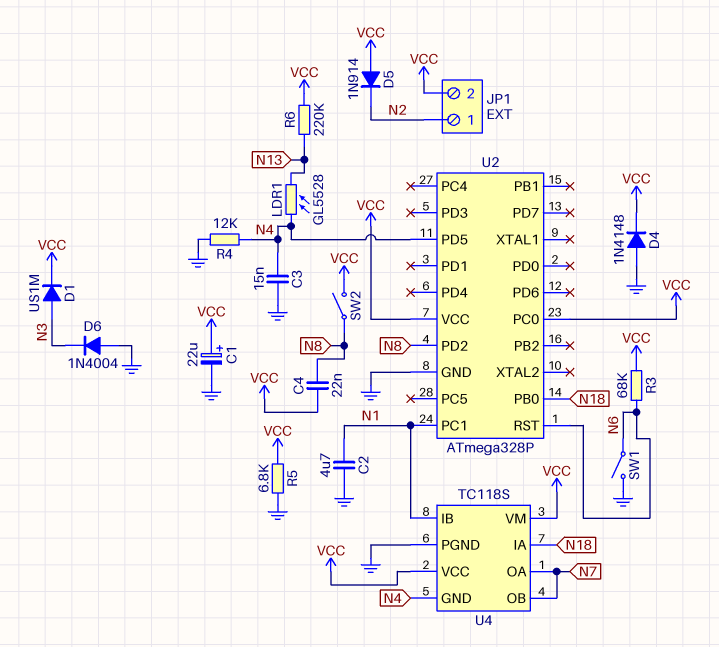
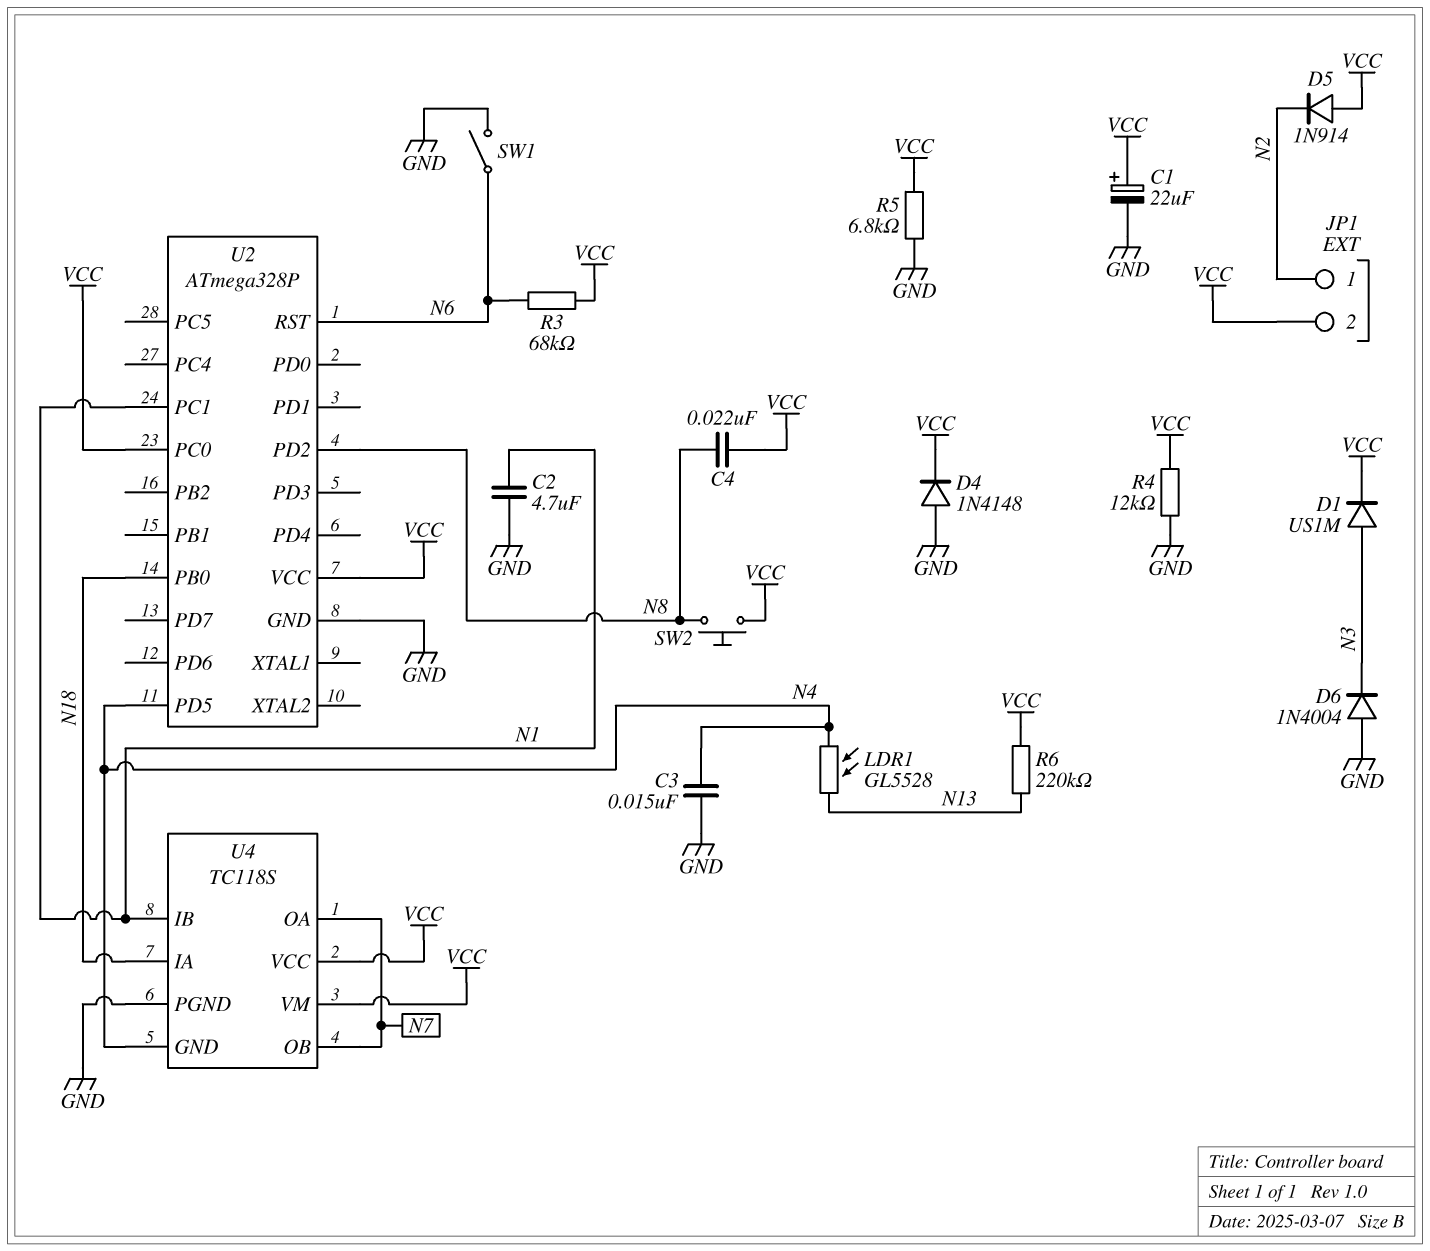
R4: 12k (GND, N4) -> 12k (GND, VCC)
SW2: switch (N8, VCC) -> button (N8, VCC)

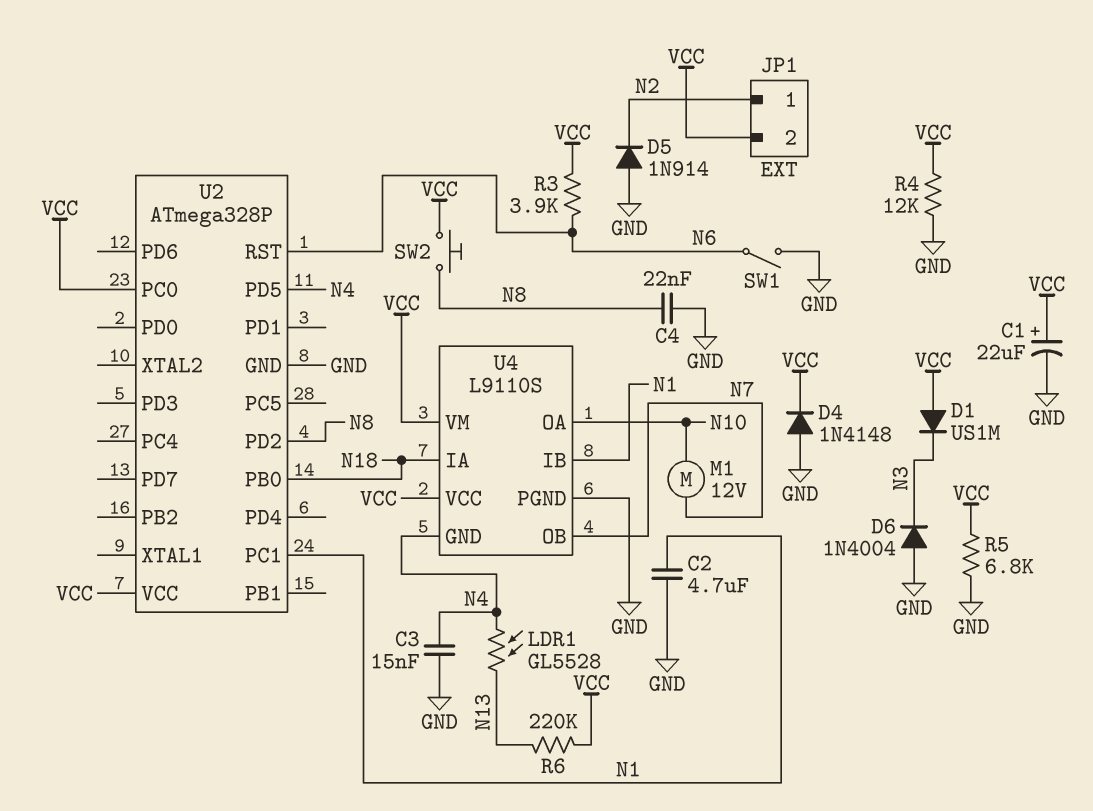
C4: 22nF (N8, VCC) -> 22nF (GND, N8)
D1: diode US1M (A N3, K VCC) -> diode US1M (A VCC, K N3)
D5: diode 1N914 (A VCC, K N2) -> diode 1N914 (A GND, K N2)
M1: none -> motor 12V (N7, N10)
R3: 68k (N6, VCC) -> 3.9k (N6, VCC)
U4: TC118S -> L9110S
U4 pin OA: N7 -> N10

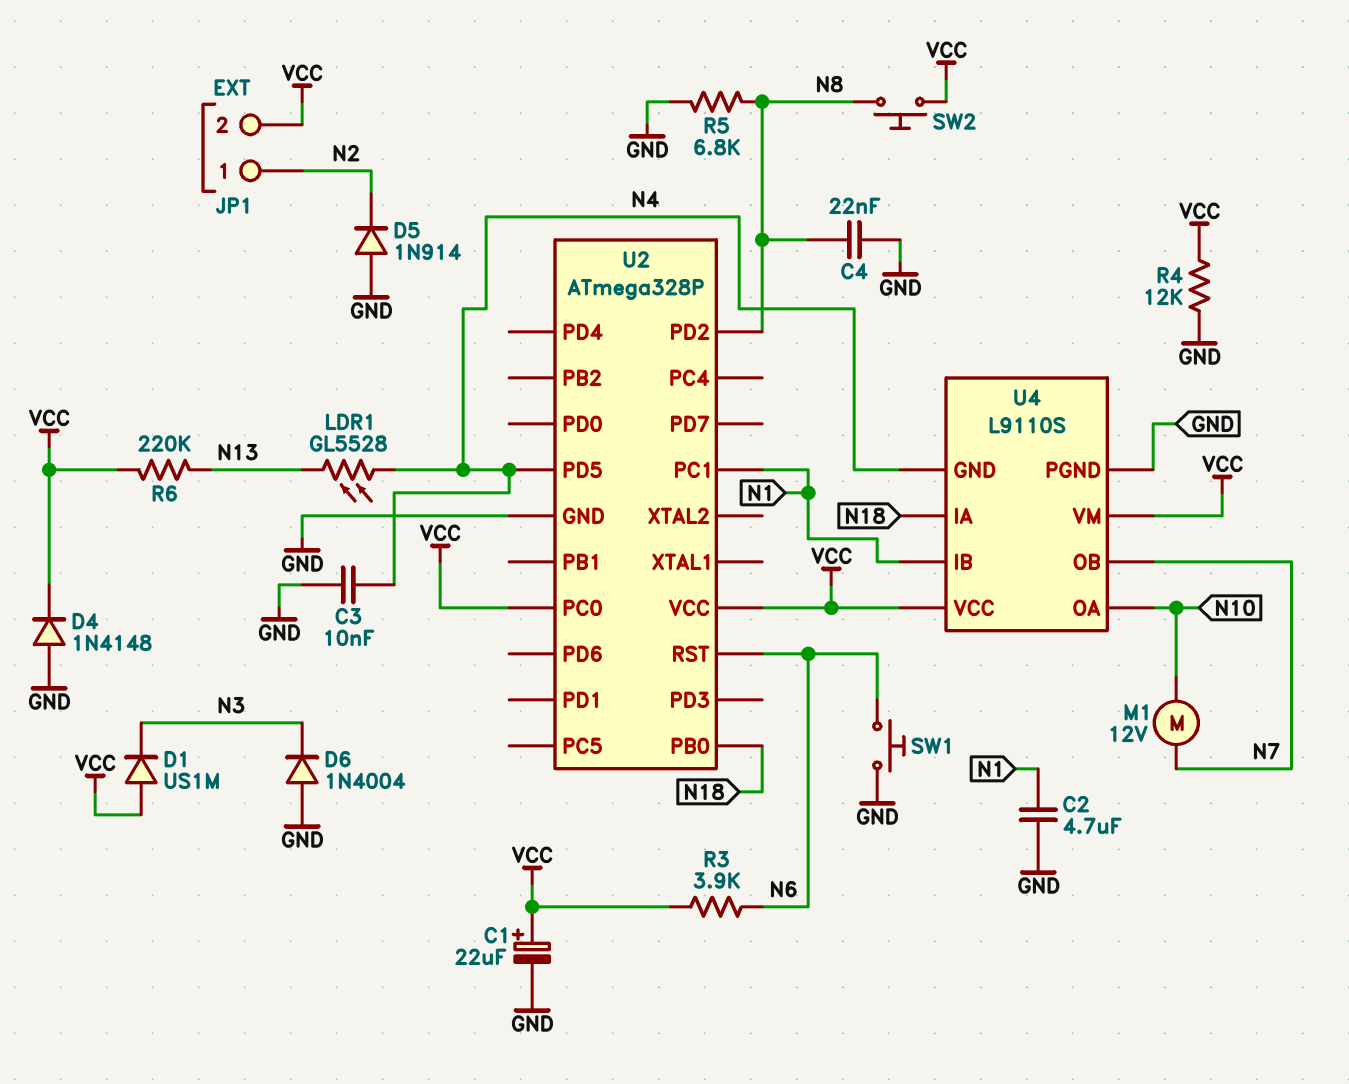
C3: 15nF (GND, N4) -> 10nF (GND, N4)
R5: 6.8k (GND, VCC) -> 6.8k (GND, N8)
SW1: switch (GND, N6) -> button (GND, N6)

